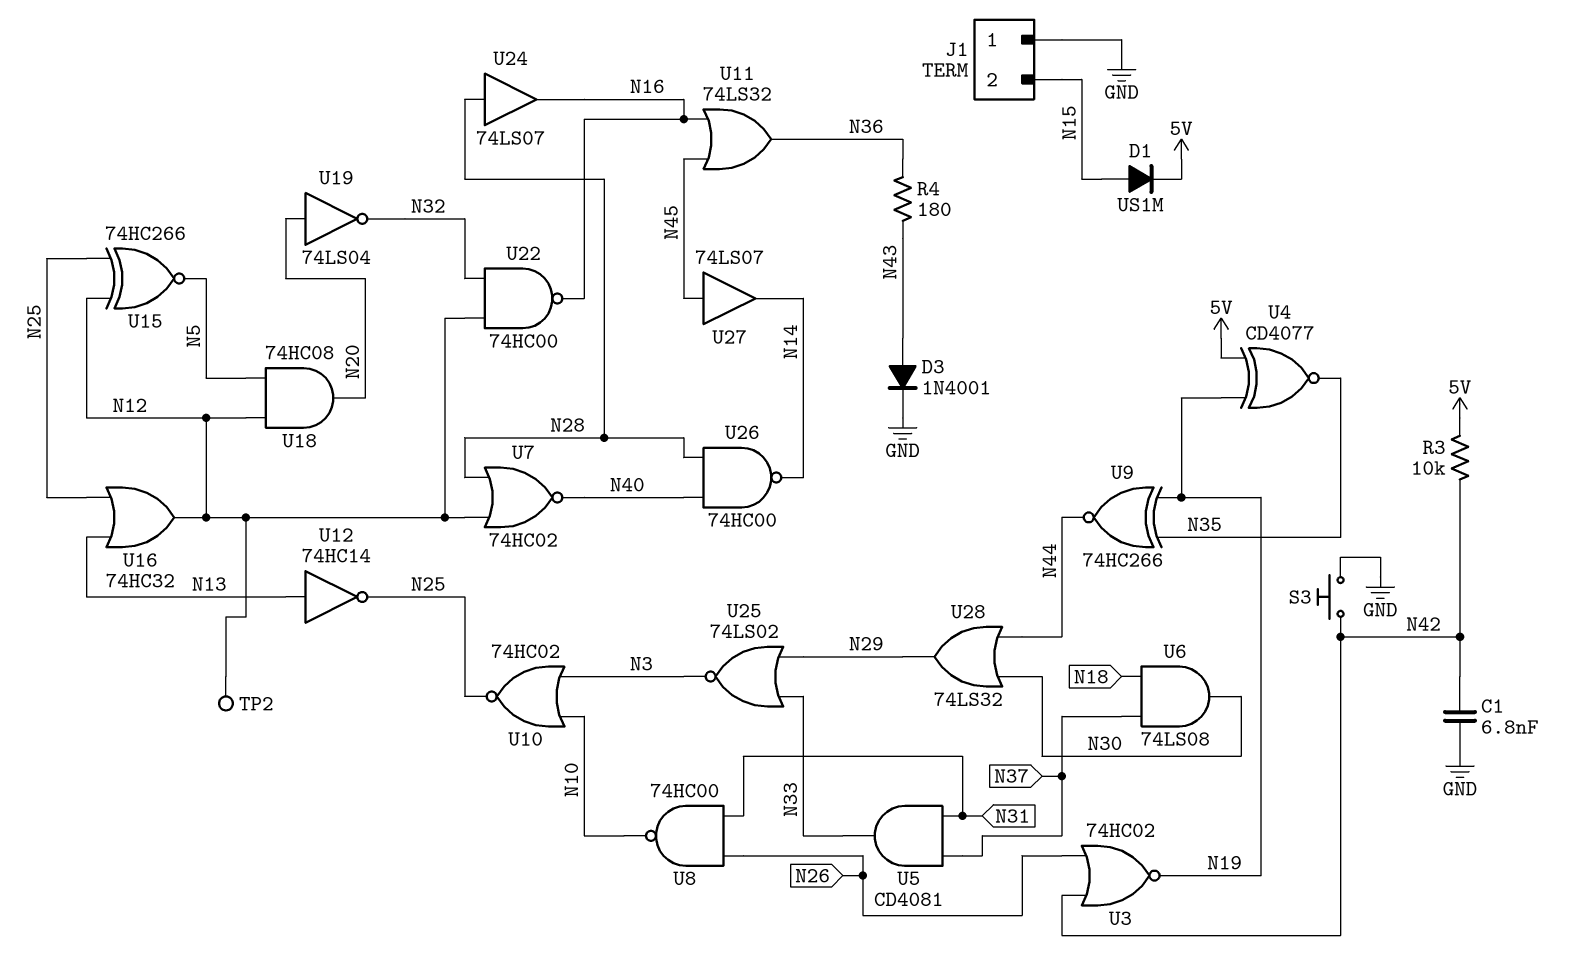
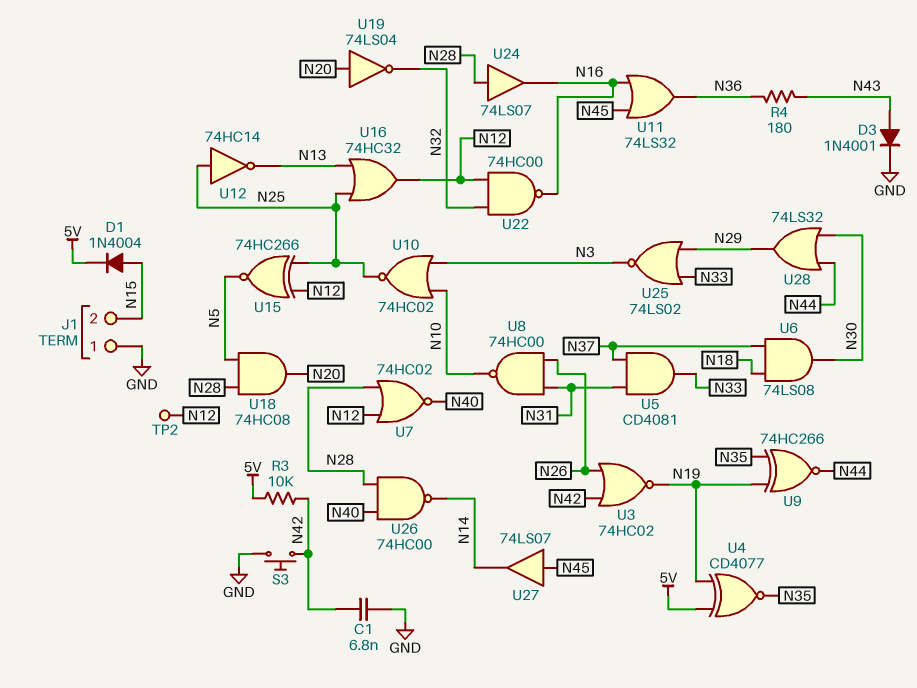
D1: diode US1M (A N15, K 5V) -> diode 1N4004 (A N15, K 5V)
U12: NOT 74HC14 (in N13, out N25) -> NOT 74HC14 (in N25, out N13)
U18: AND 74HC08 (in N5, in N12, out N20) -> AND 74HC08 (in N5, in N28, out N20)

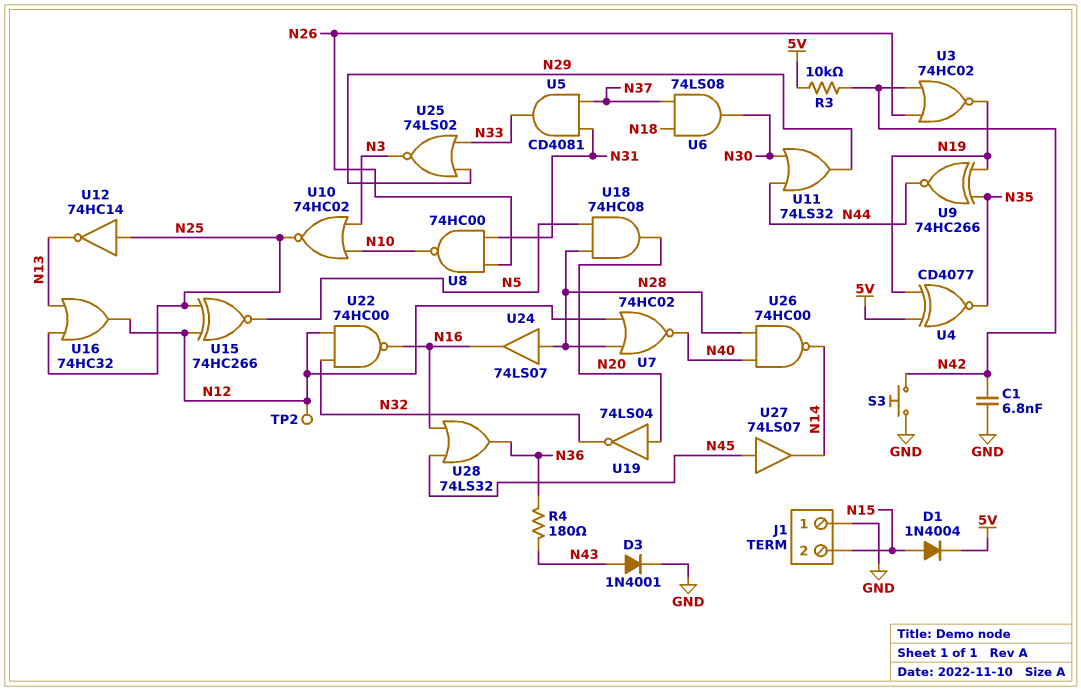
U11: OR 74LS32 (in N16, in N45, out N36) -> OR 74LS32 (in N30, in N44, out N29)
U28: OR 74LS32 (in N30, in N44, out N29) -> OR 74LS32 (in N16, in N45, out N36)

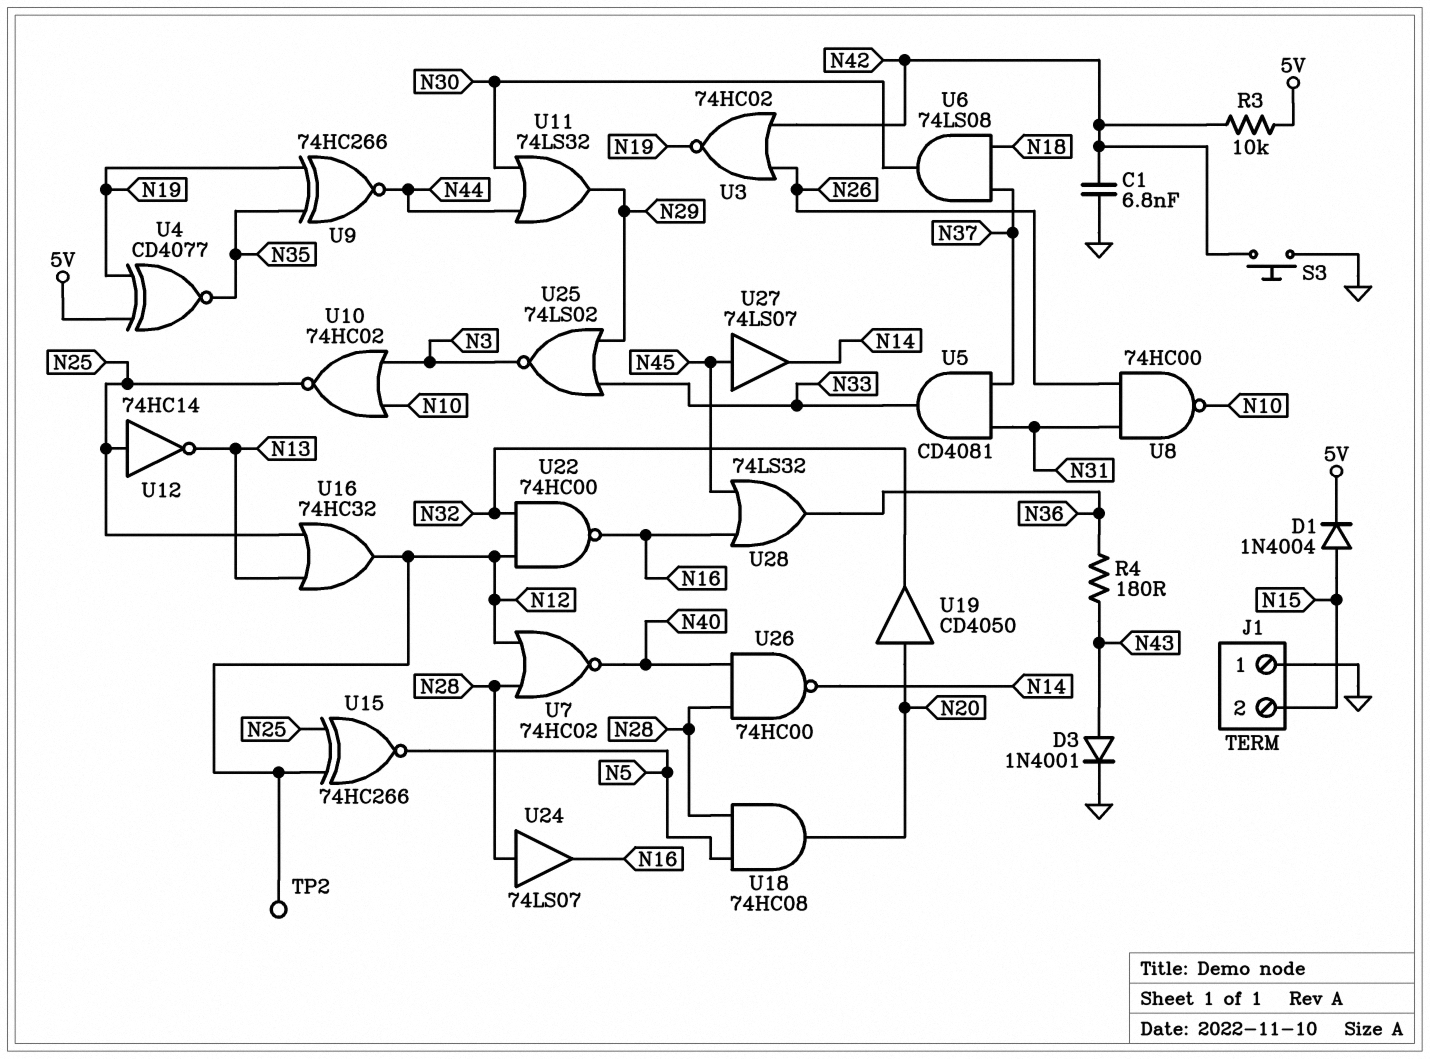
U19: NOT 74LS04 (in N20, out N32) -> buffer CD4050 (in N20, out N32)

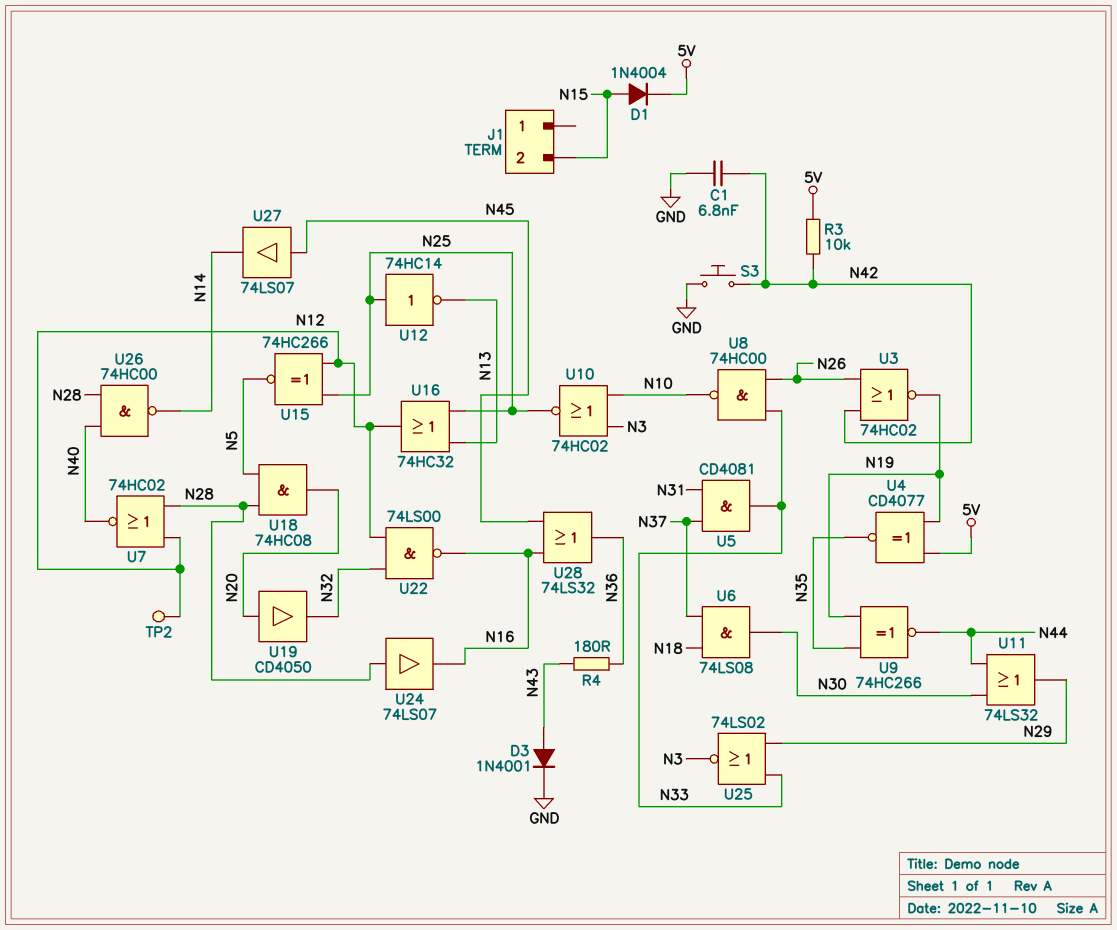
J1 pin 1: GND -> none
U8: NAND 74HC00 (in N26, in N31, out N10) -> NAND 74HC00 (in N26, in N33, out N10)
U22: NAND 74HC00 (in N12, in N32, out N16) -> NAND 74LS00 (in N12, in N32, out N16)

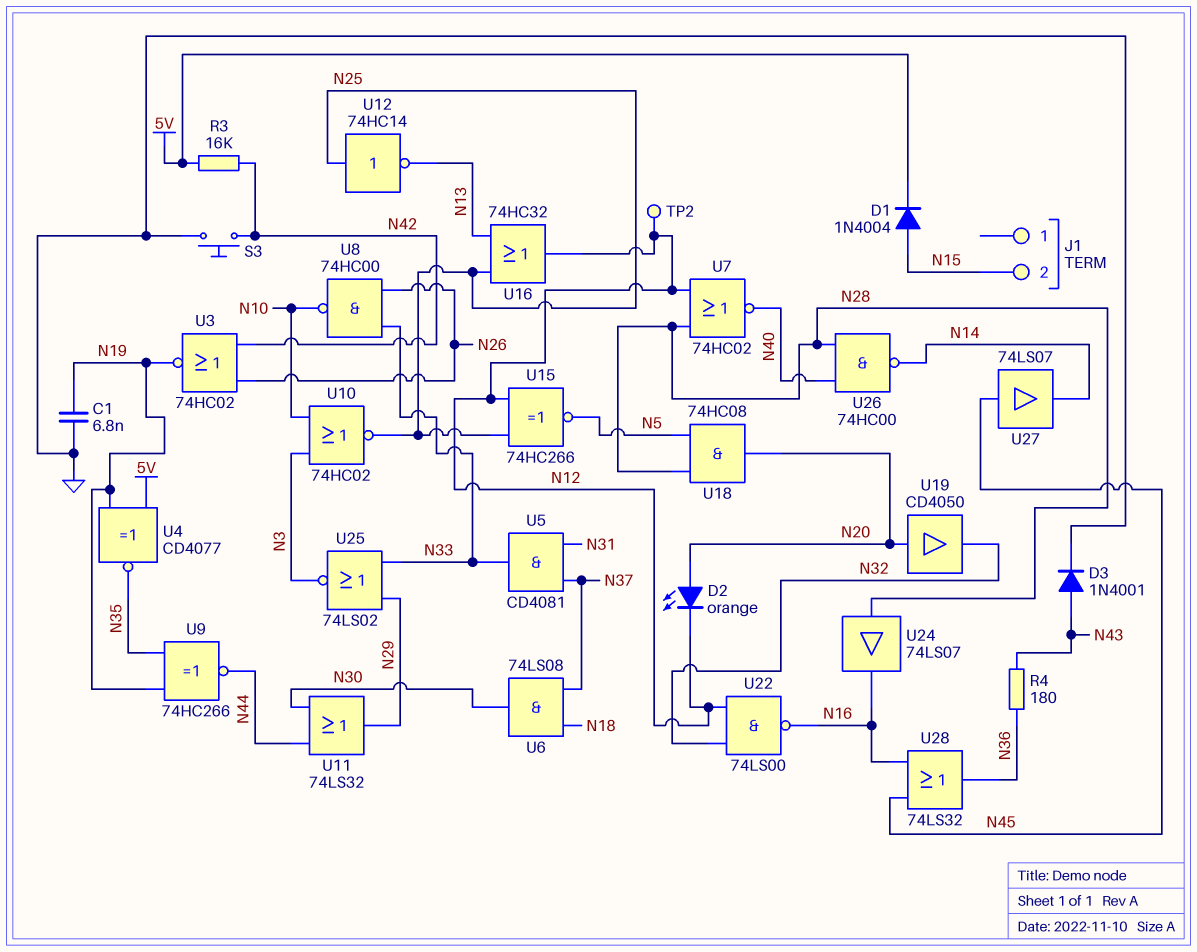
C1: 6.8nF (GND, N42) -> 6.8nF (GND, N19)
D2: none -> LED orange (A N20, K N12)
R3: 10k (5V, N42) -> 16k (5V, N42)

